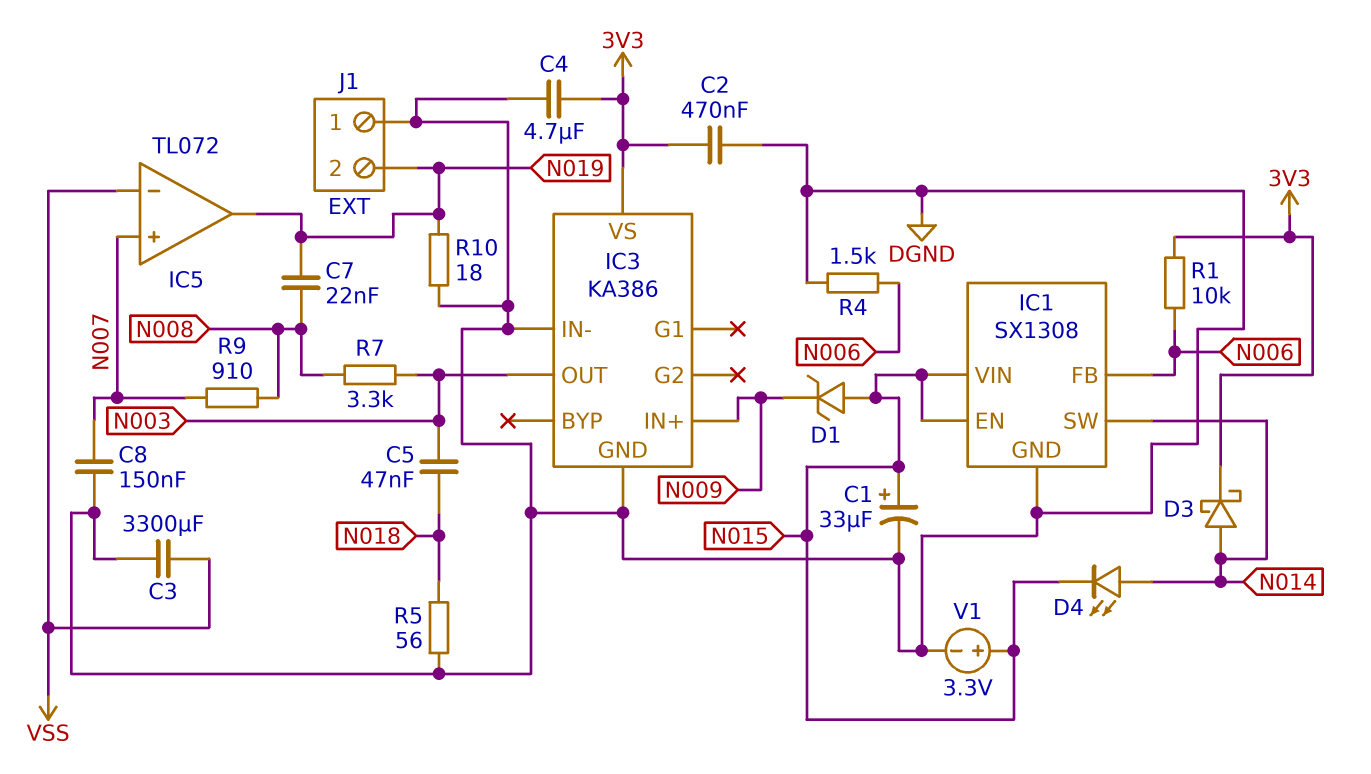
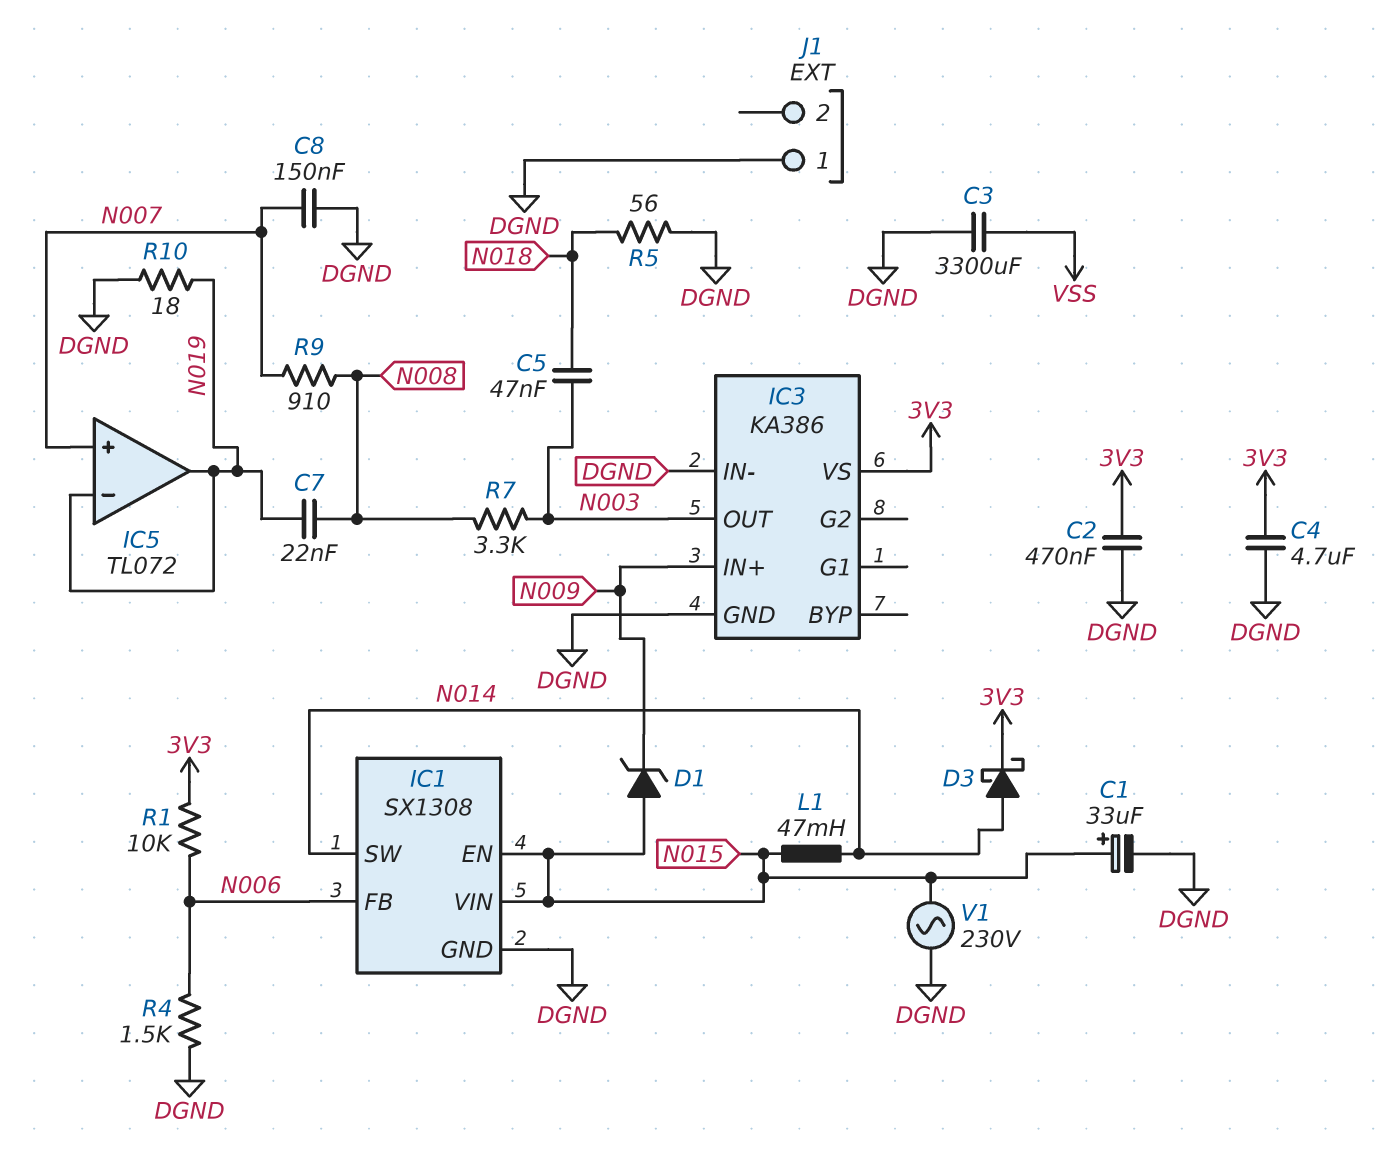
D4: LED (A N014, K N015) -> none
IC5 pin in-: VSS -> N019
J1 pin 2: N019 -> none
L1: none -> 47mH (N014, N015)
V1: 3.3V (plus N015, minus DGND) -> AC 230V (DGND, N015)

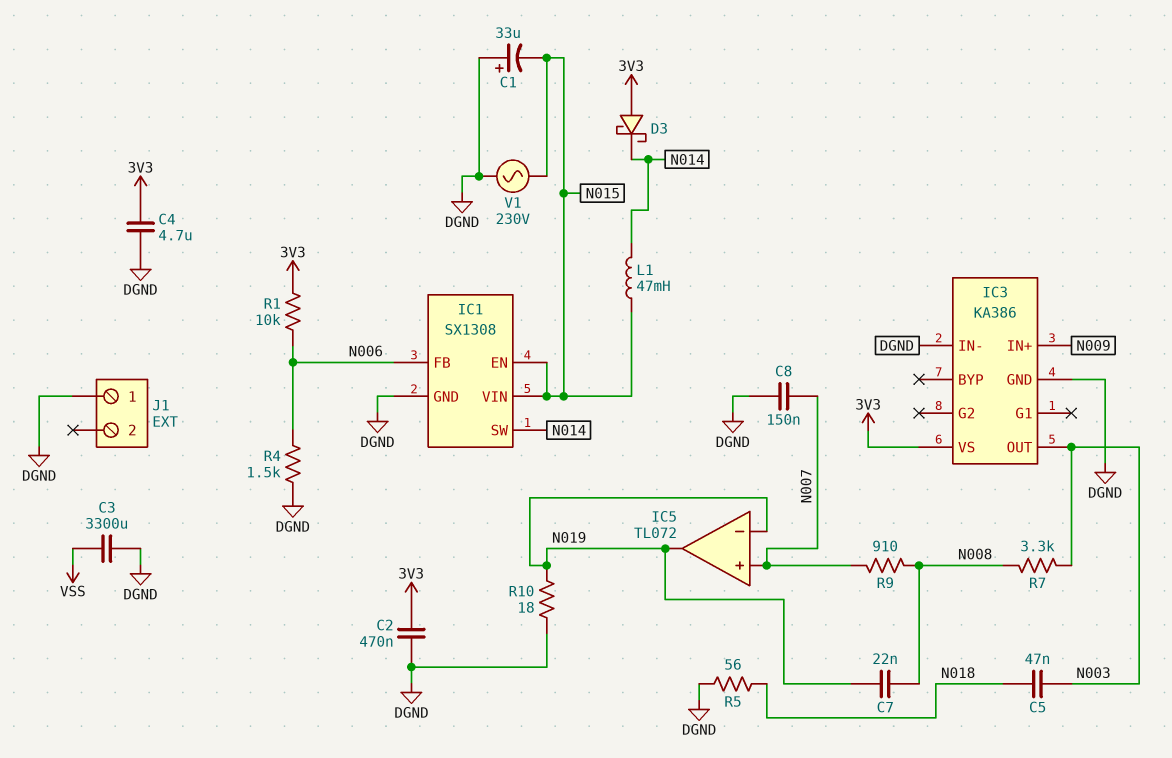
C1: 33uF (plus N015, minus DGND) -> 33uF (plus DGND, minus N015)
D1: zener (A N015, K N009) -> none
D3: schottky (A N014, K 3V3) -> schottky (A 3V3, K N014)

